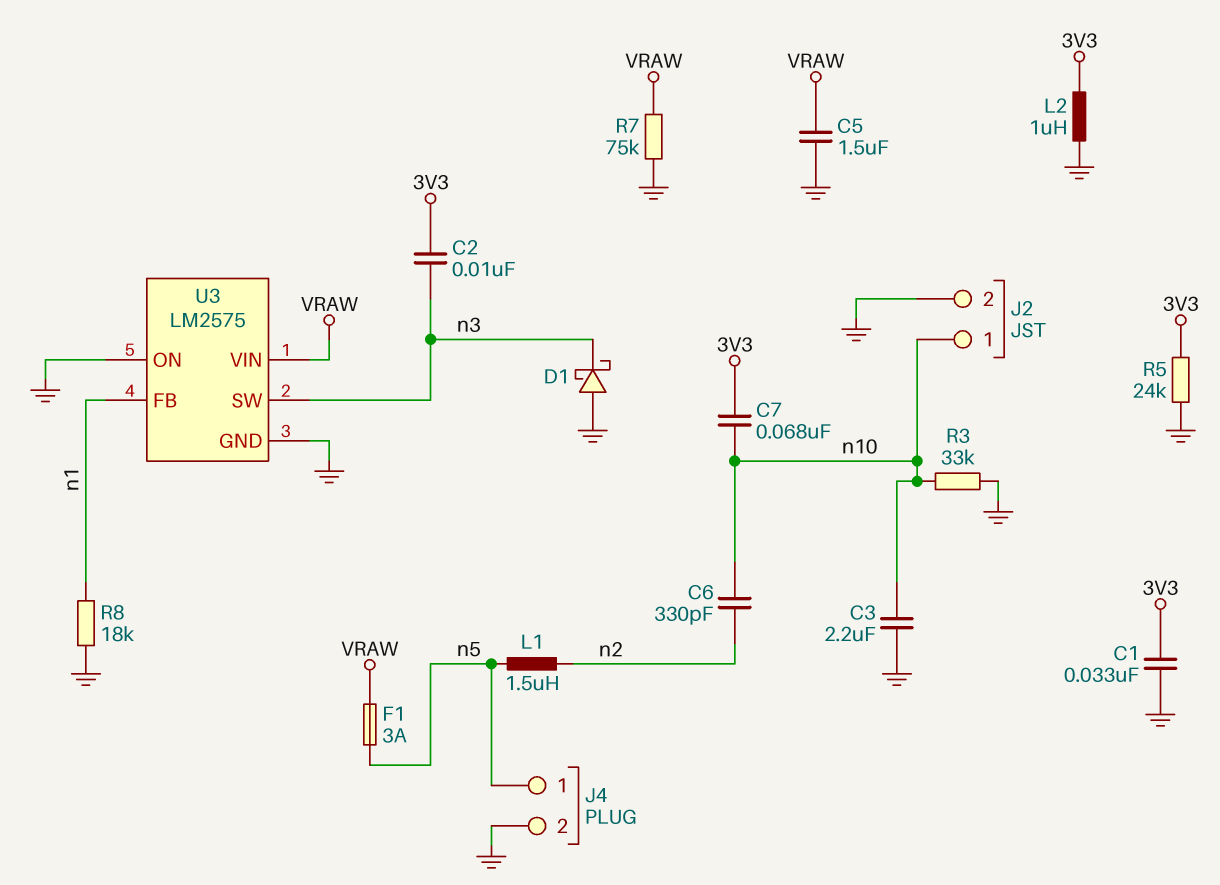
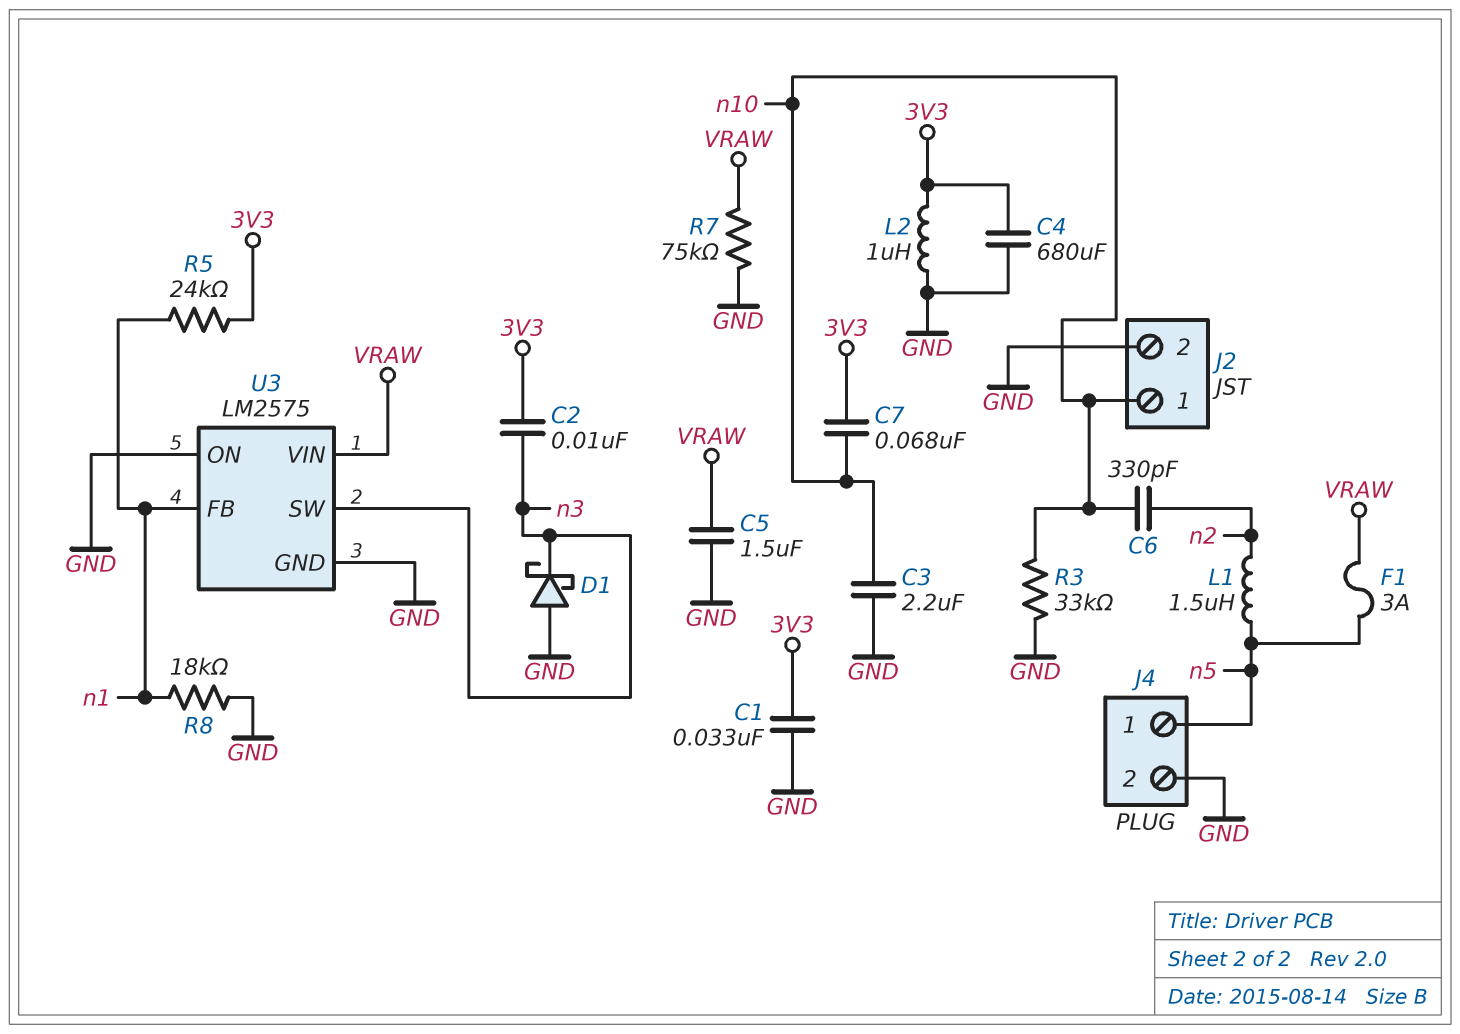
C4: none -> 680uF (3V3, GND)
R5: 24k (3V3, GND) -> 24k (3V3, n1)

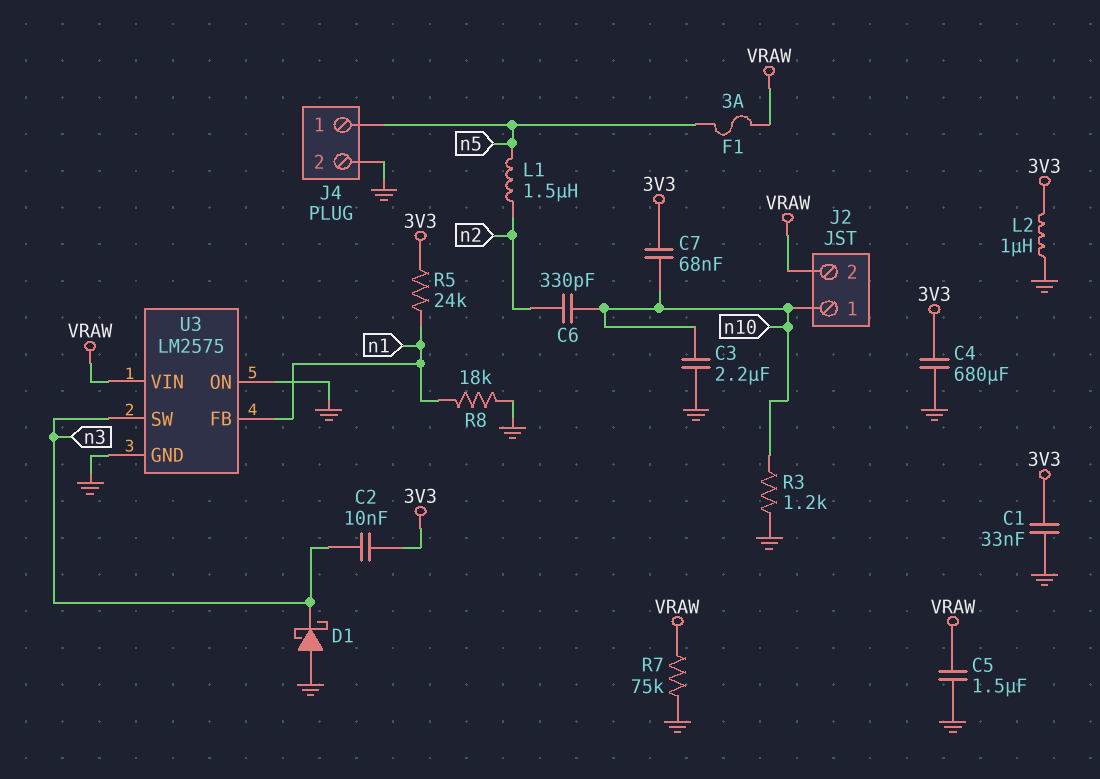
J2 pin 2: GND -> VRAW
R3: 33k (GND, n10) -> 1.2k (GND, n10)

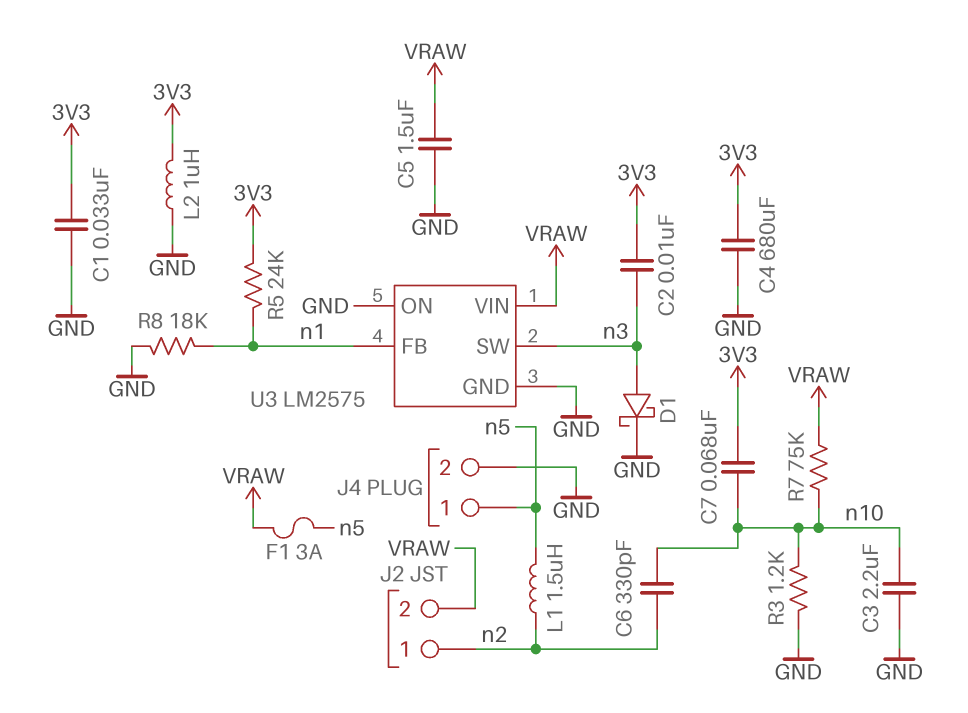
D1: schottky (A GND, K n3) -> schottky (A n3, K GND)
J2 pin 1: n10 -> n2
R7: 75k (GND, VRAW) -> 75k (VRAW, n10)

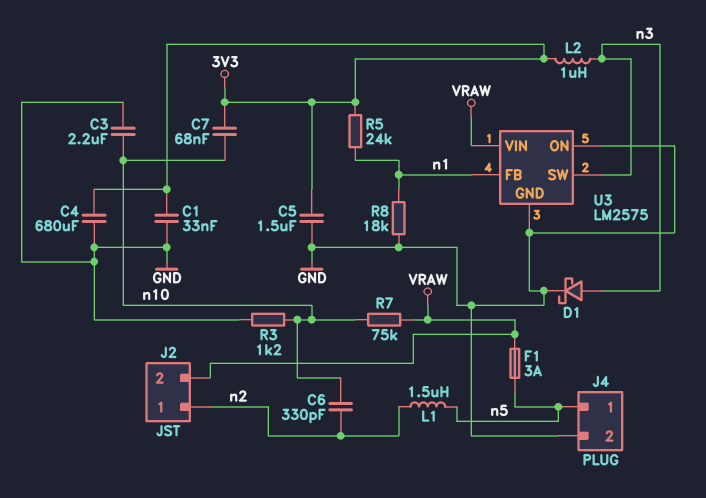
C2: 10nF (3V3, n3) -> none
C5: 1.5uF (GND, VRAW) -> 1.5uF (3V3, GND)
L2: 1uH (3V3, GND) -> 1uH (3V3, n3)

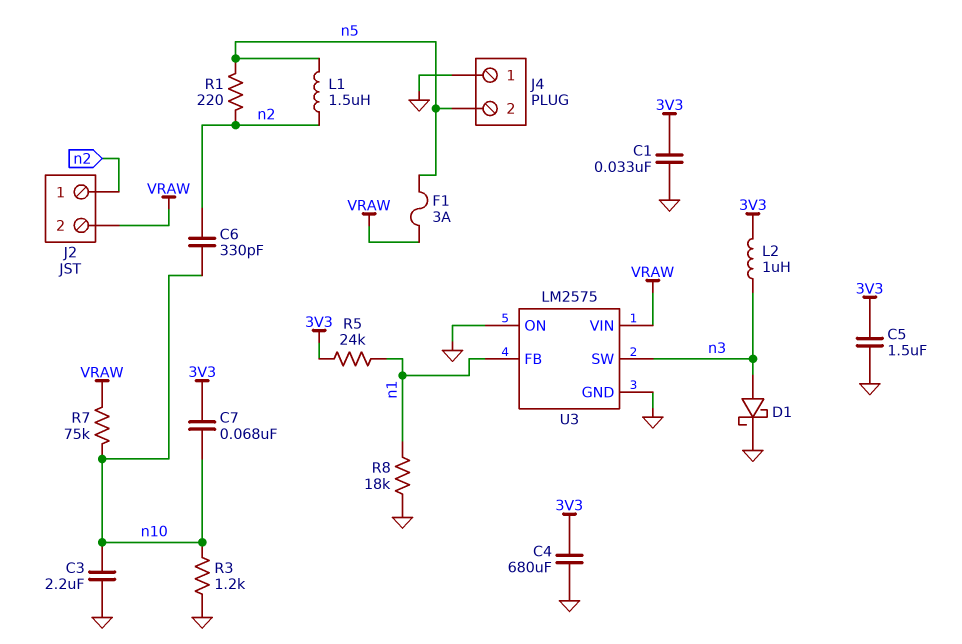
J4 pin 1: n5 -> GND
J4 pin 2: GND -> n5
R1: none -> 220 (n2, n5)

